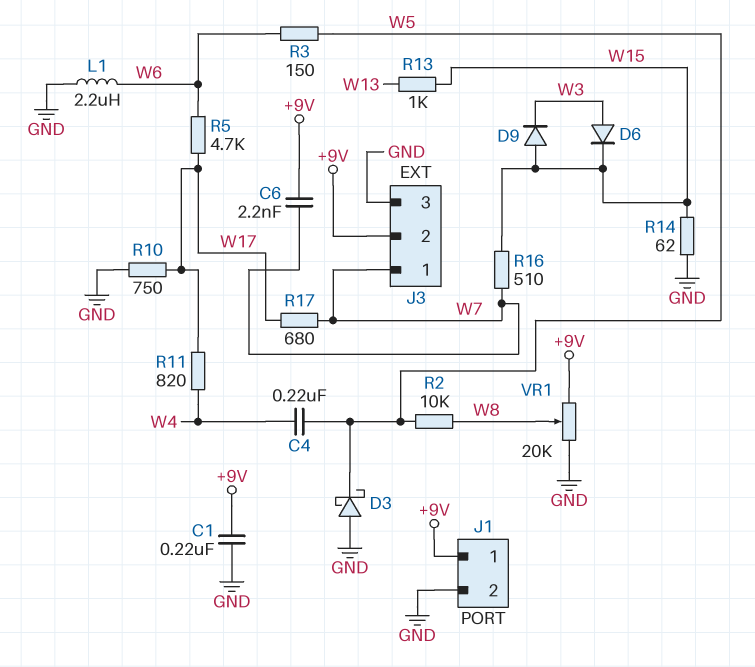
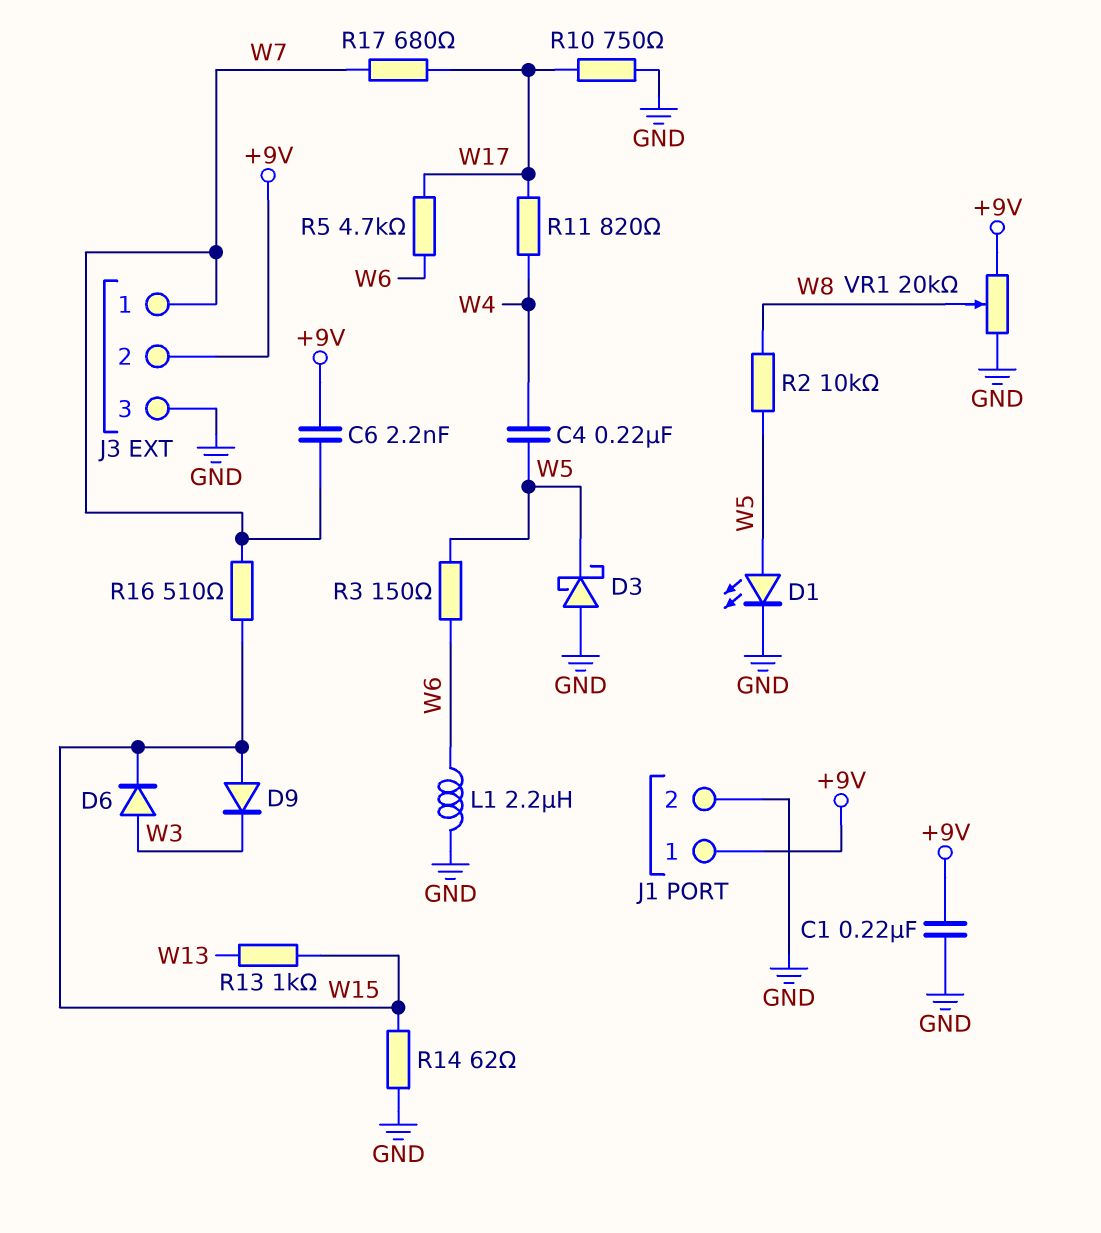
D1: none -> LED (A W5, K GND)

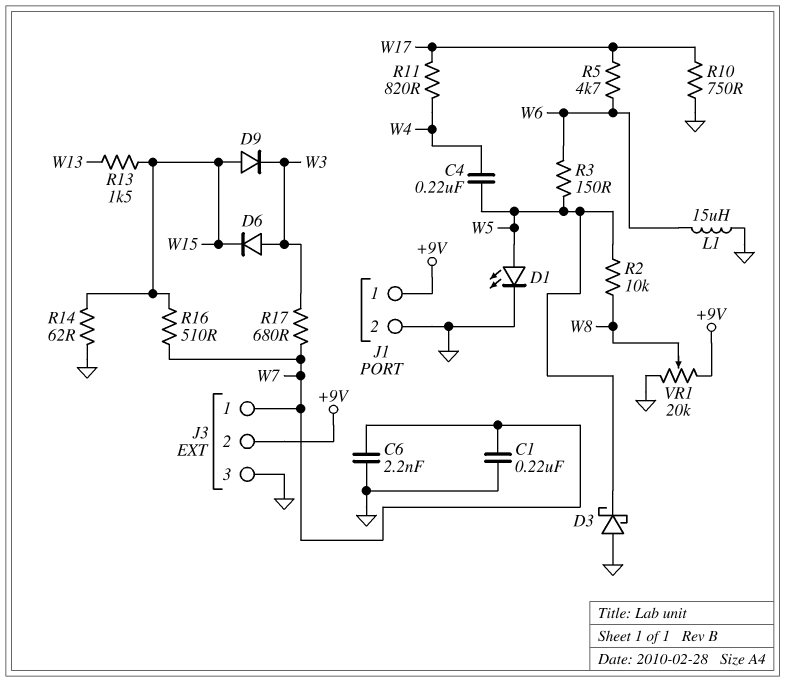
C1: 220nF (+9V, GND) -> 220nF (GND, W7)
C6: 2.2nF (+9V, W7) -> 2.2nF (GND, W7)
L1: 2.2uH (GND, W6) -> 15uH (GND, W6)
R13: 1k (W13, W15) -> 1.5k (W13, W15)
R17: 680 (W7, W17) -> 680 (W3, W7)

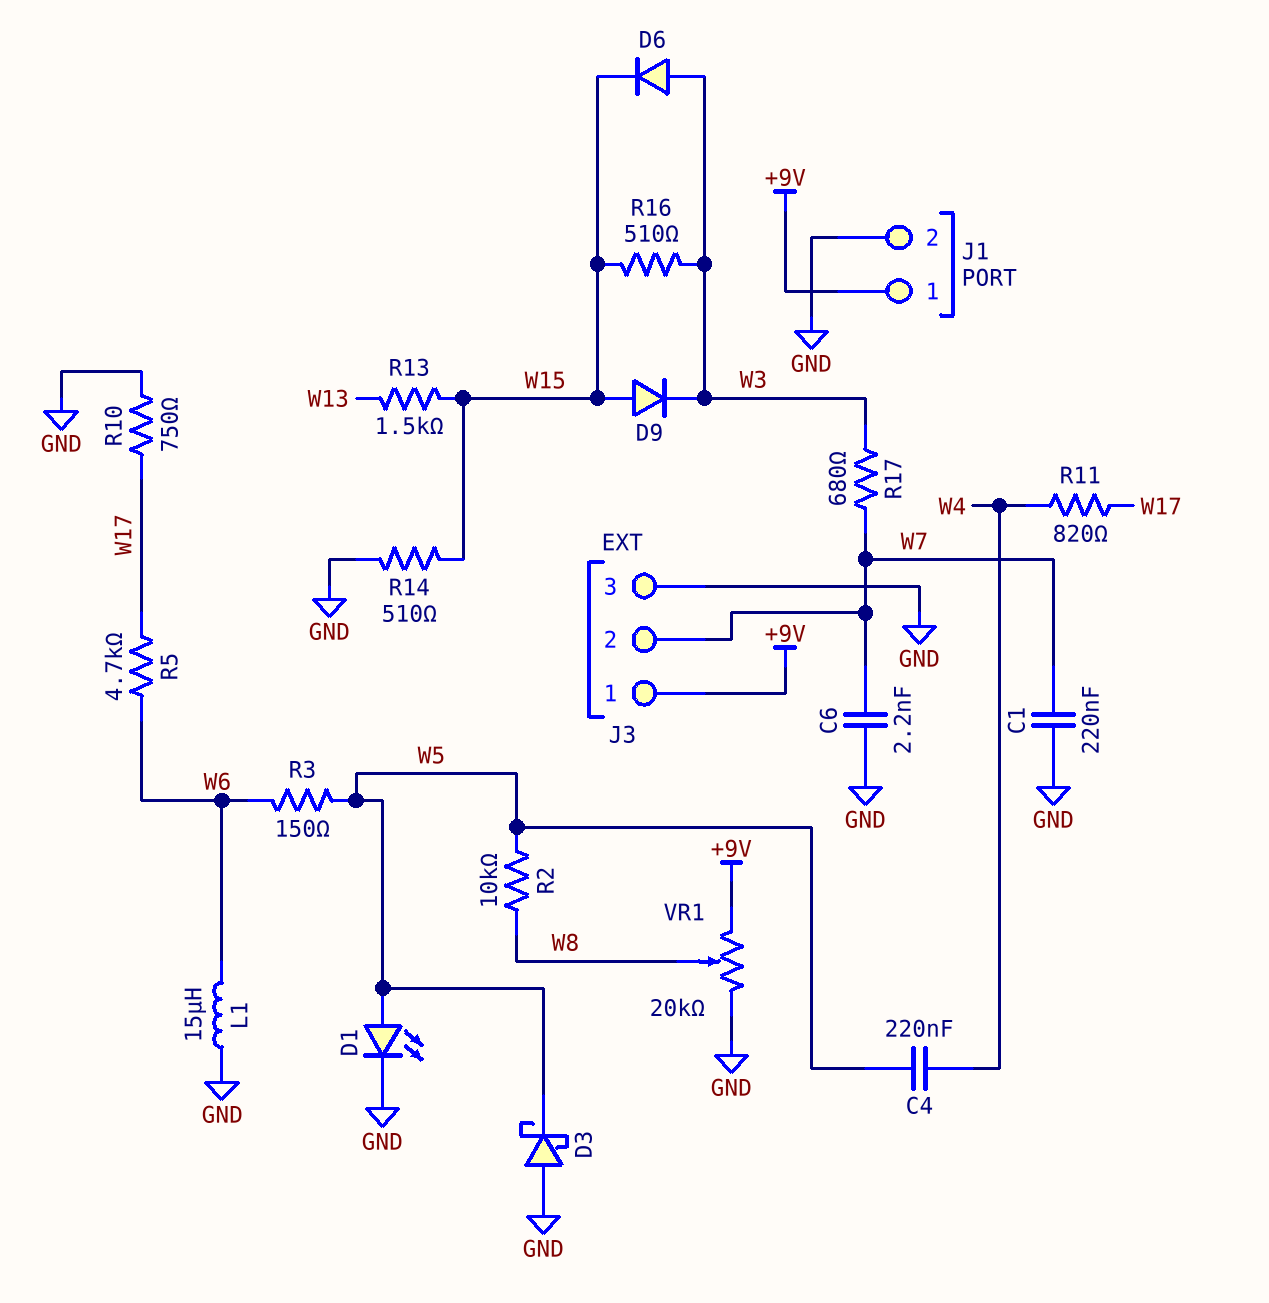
J3 pin 1: W7 -> +9V
J3 pin 2: +9V -> W7
R14: 62 (GND, W15) -> 510 (GND, W15)
R16: 510 (W7, W15) -> 510 (W3, W15)

